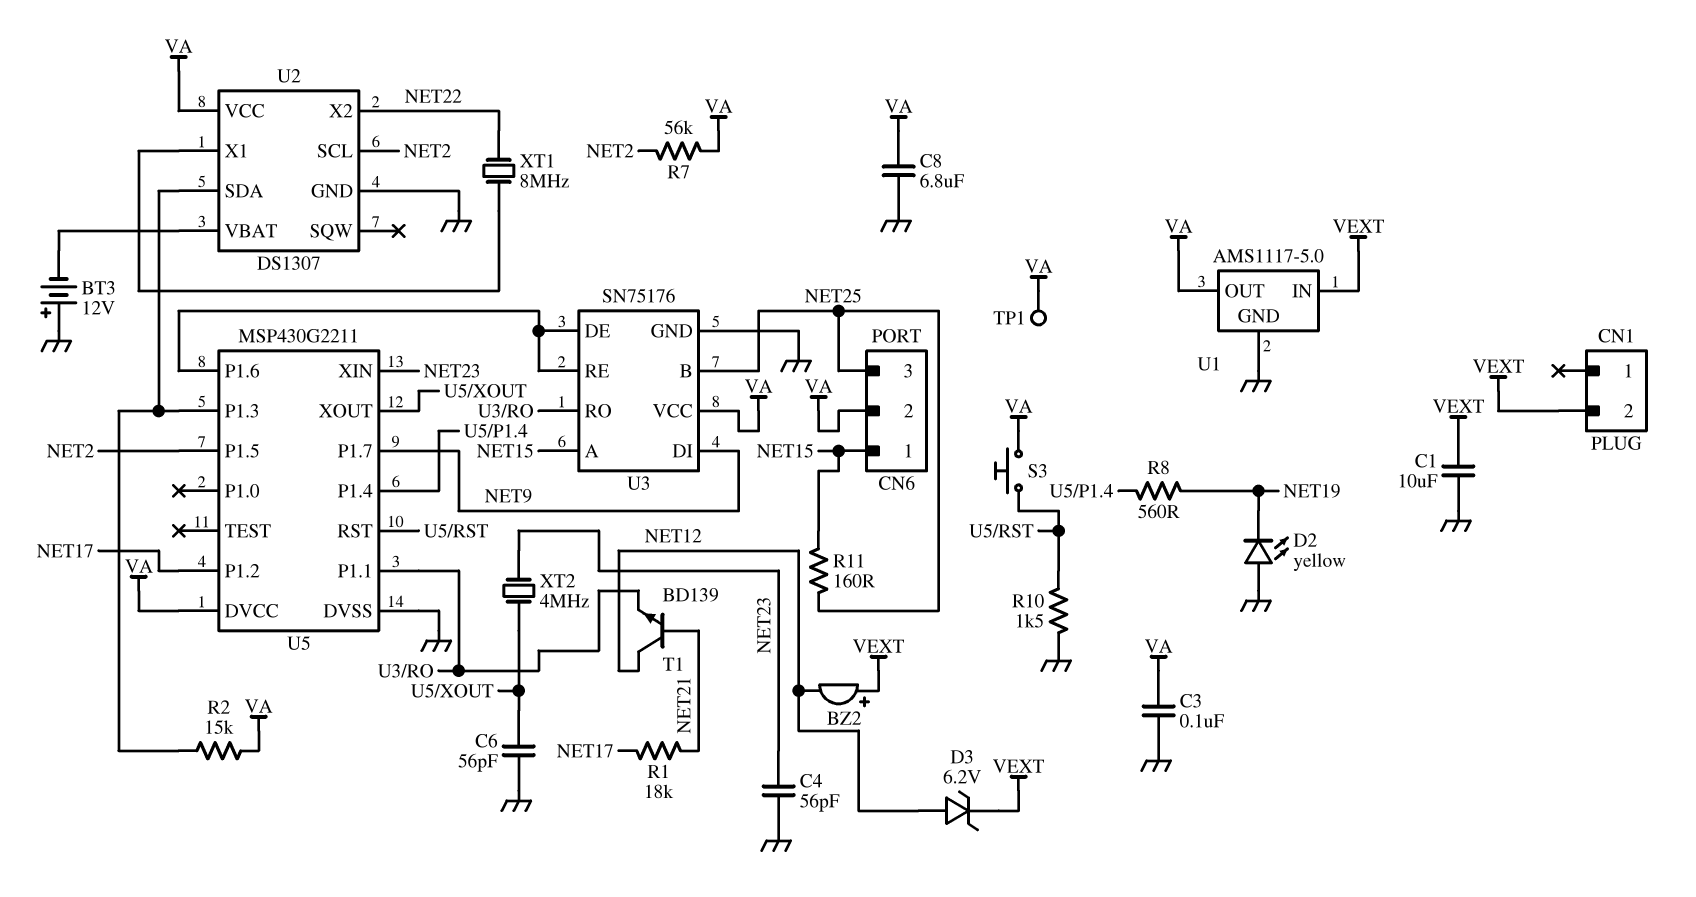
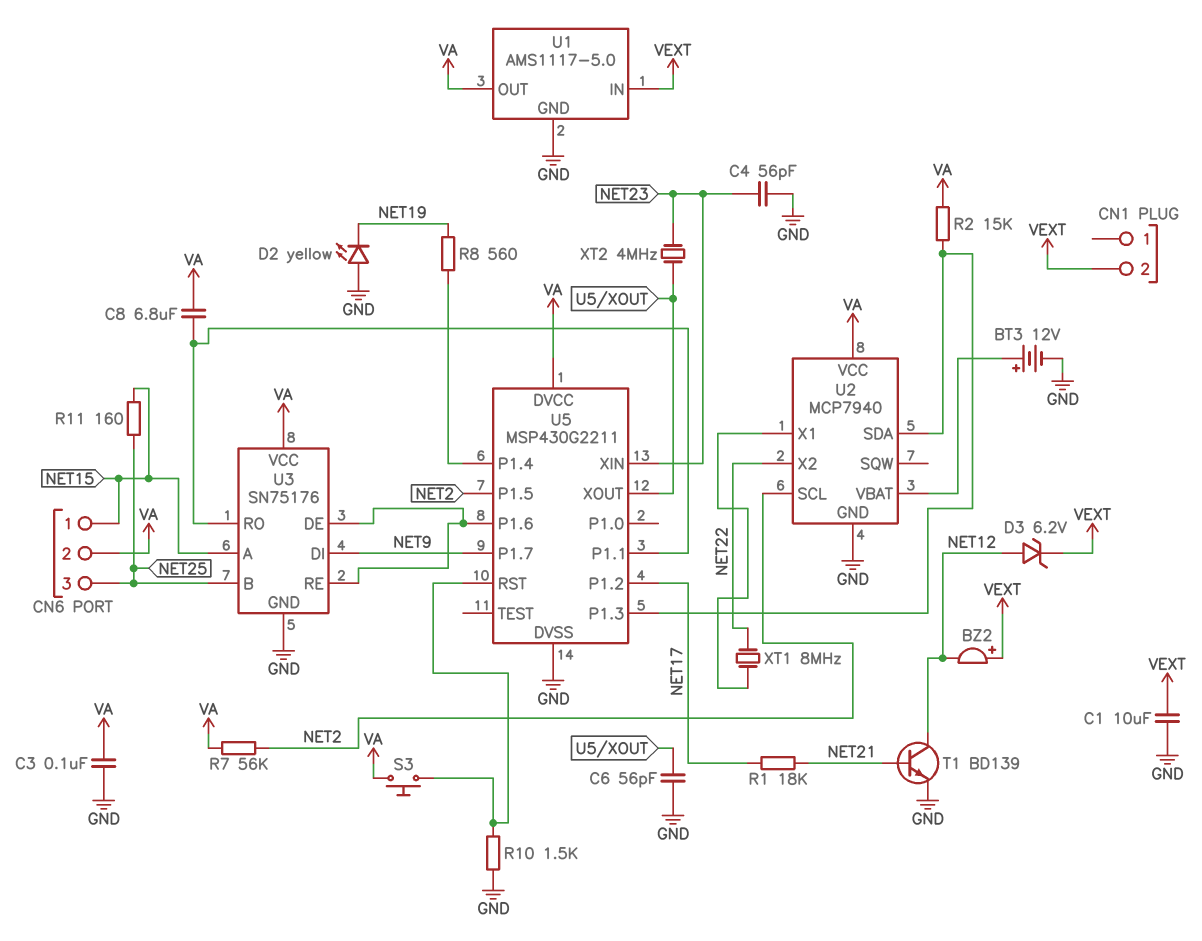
BT3: 12V (plus GND, minus U2/VBAT) -> 12V (plus U2/VBAT, minus GND)
C8: 6.8uF (GND, VA) -> 6.8uF (U3/RO, VA)
T1: NPN BD139 (B NET21, C NET12, E U3/RO) -> NPN BD139 (B NET21, C NET12, E GND)
TP1: test point (VA) -> none
U2: DS1307 -> MCP7940

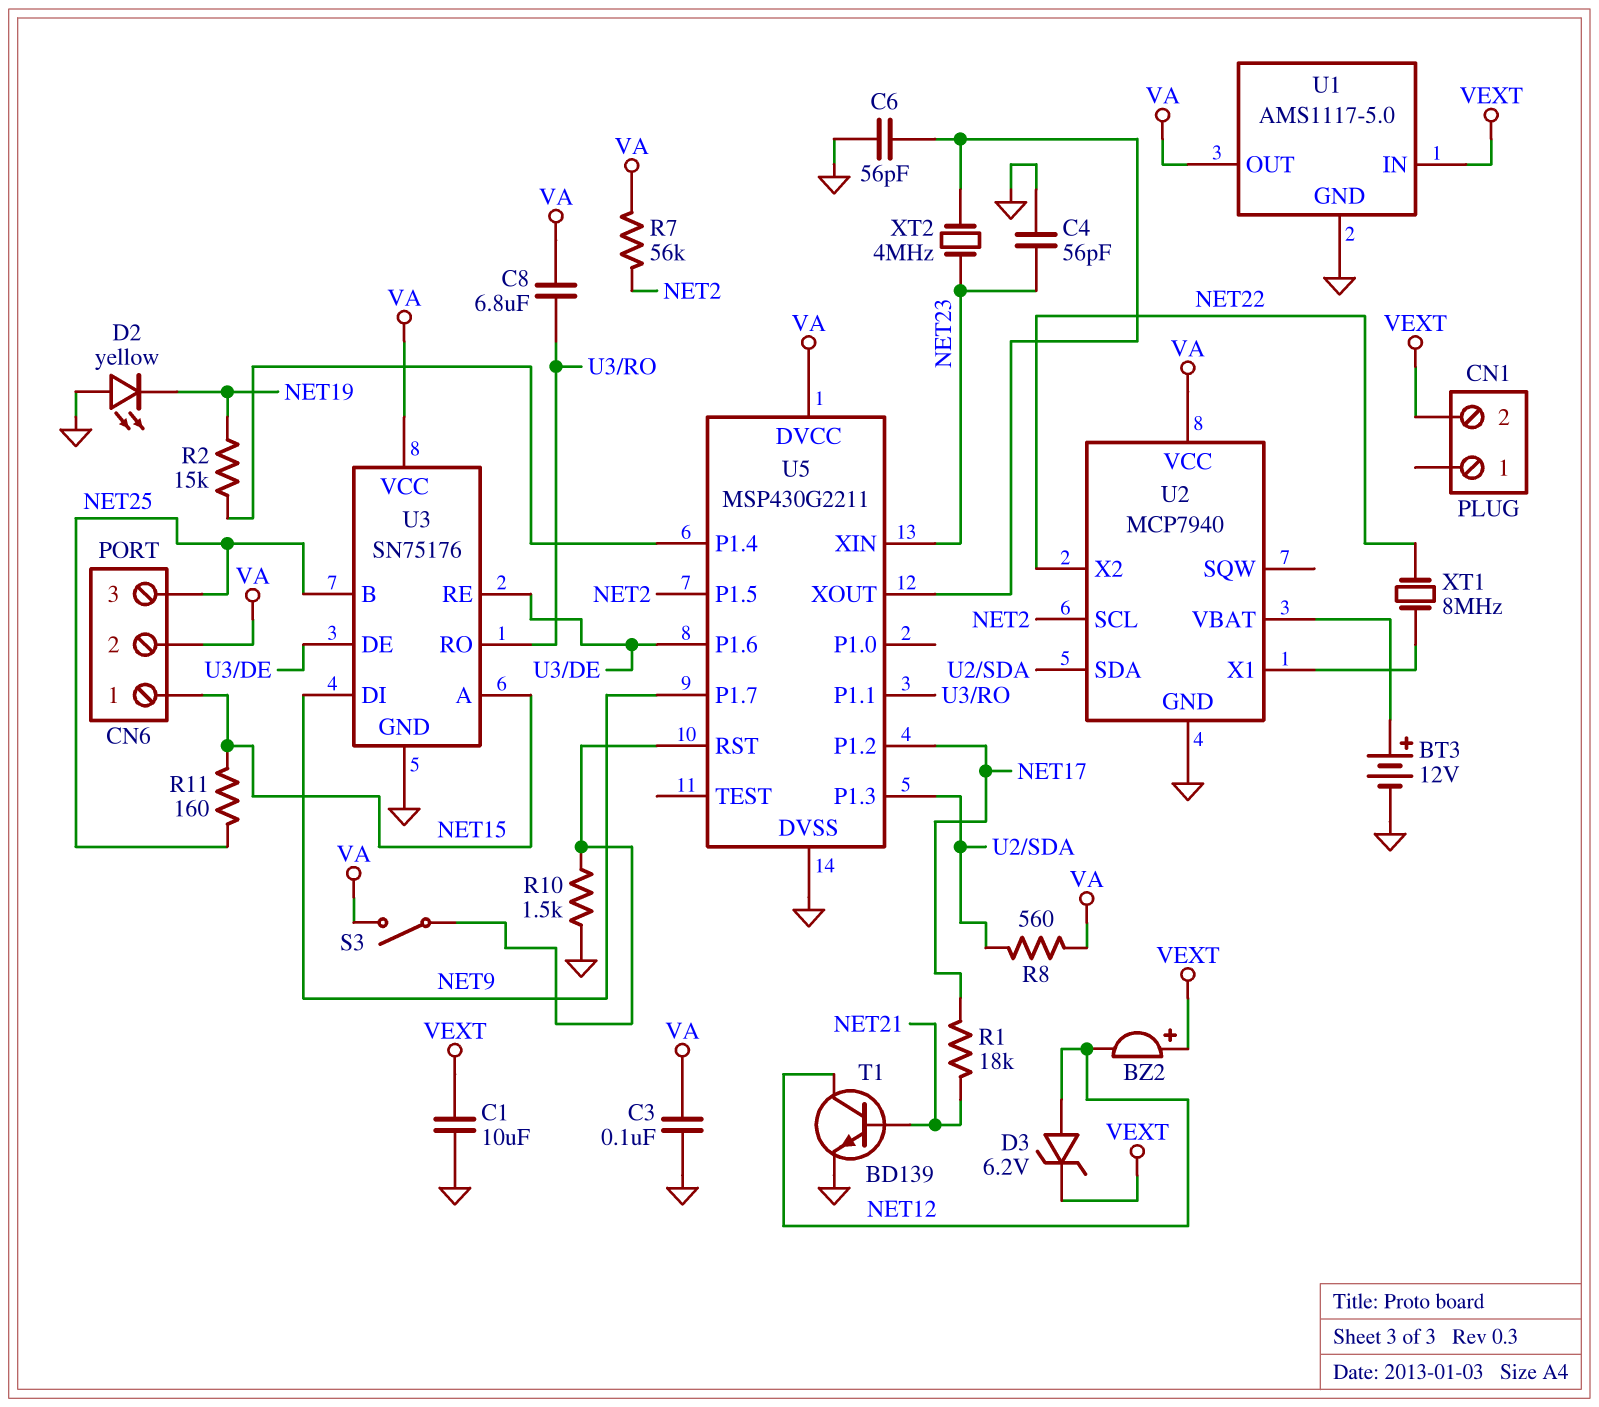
R2: 15k (U2/SDA, VA) -> 15k (NET19, U5/P1.4)
R8: 560 (NET19, U5/P1.4) -> 560 (U2/SDA, VA)
S3: button (U5/RST, VA) -> switch (U5/RST, VA)

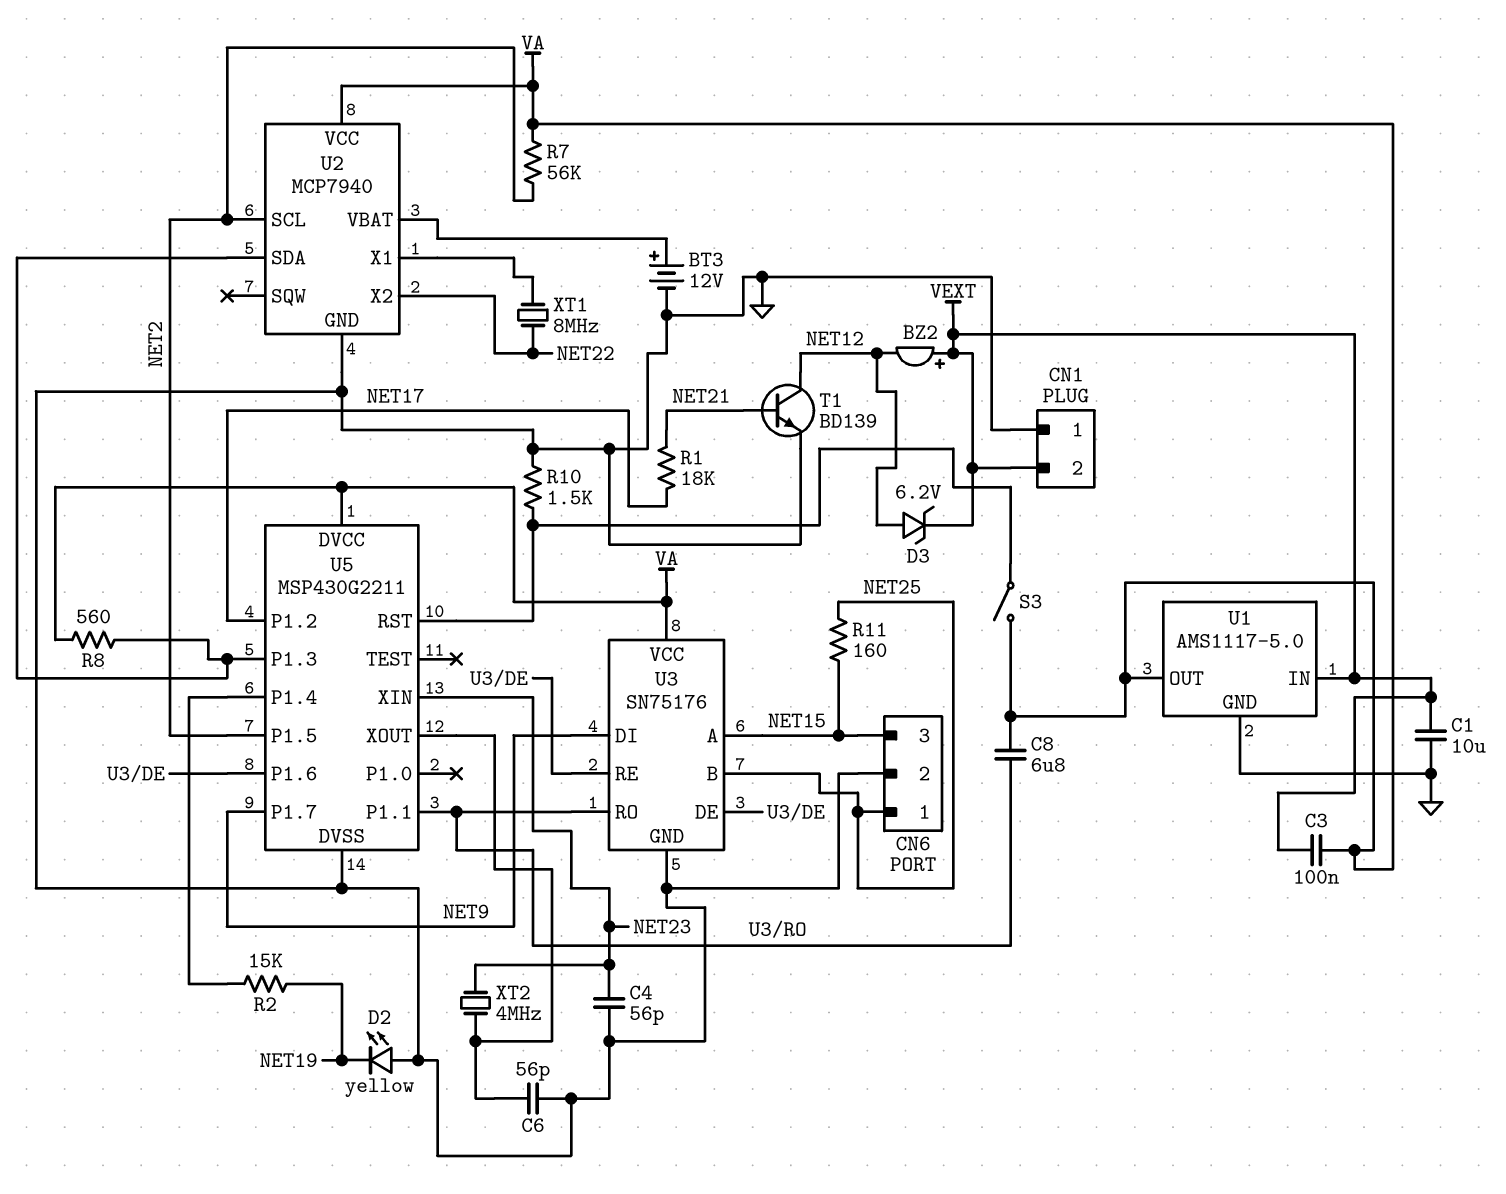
C3: 100nF (GND, VA) -> 100nF (VA, VEXT)
CN1 pin 1: none -> GND
CN6 pin 1: NET15 -> NET25
CN6 pin 2: VA -> GND
CN6 pin 3: NET25 -> NET15

